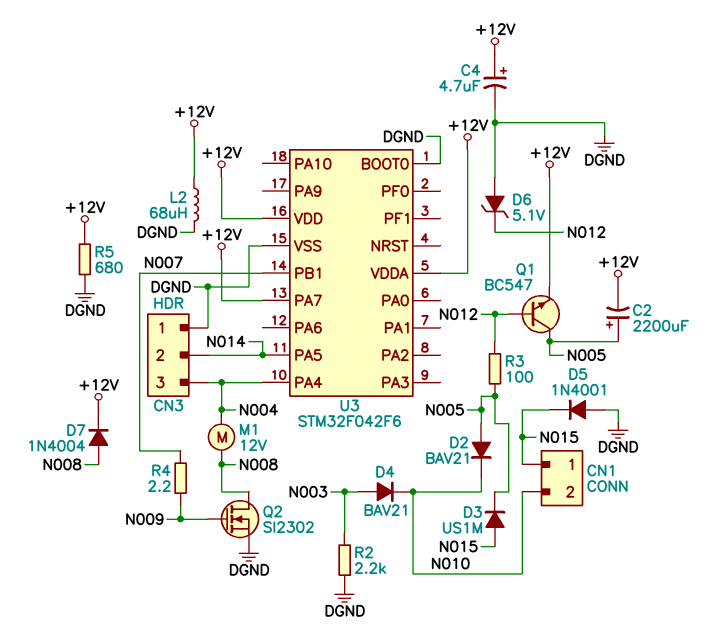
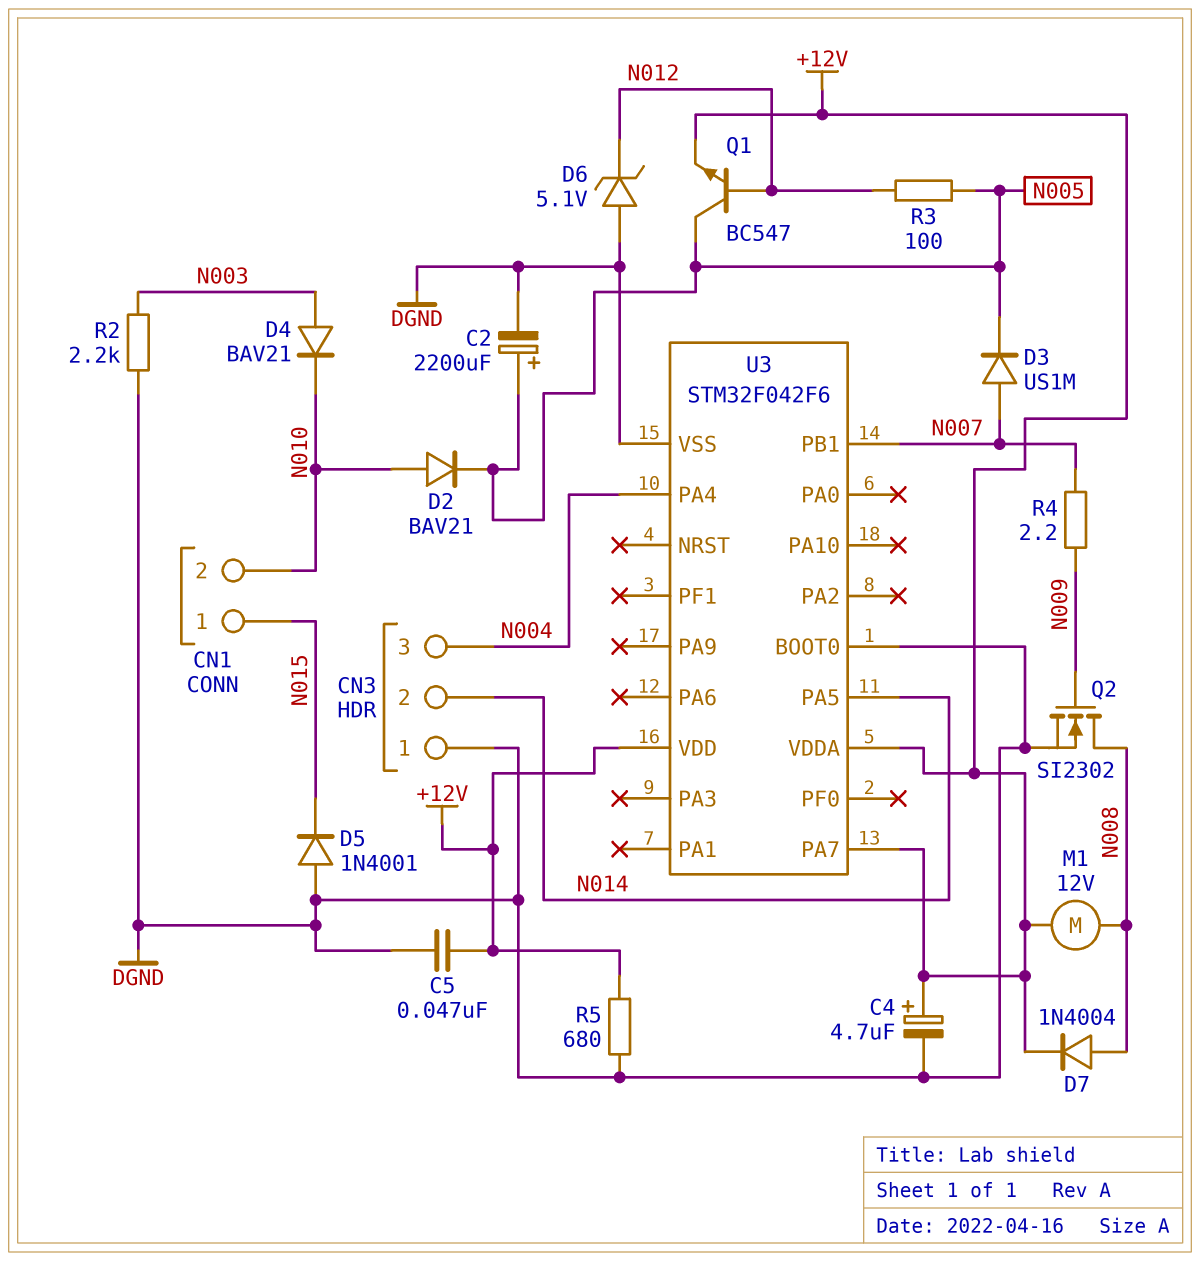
C2: 2200uF (plus N005, minus +12V) -> 2200uF (plus N005, minus DGND)
C5: none -> 47nF (+12V, DGND)
D2: diode BAV21 (A N005, K N010) -> diode BAV21 (A N010, K N005)
D3: diode US1M (A N015, K N005) -> diode US1M (A N007, K N005)
L2: 68uH (+12V, DGND) -> none
M1: motor 12V (N004, N008) -> motor 12V (+12V, N008)

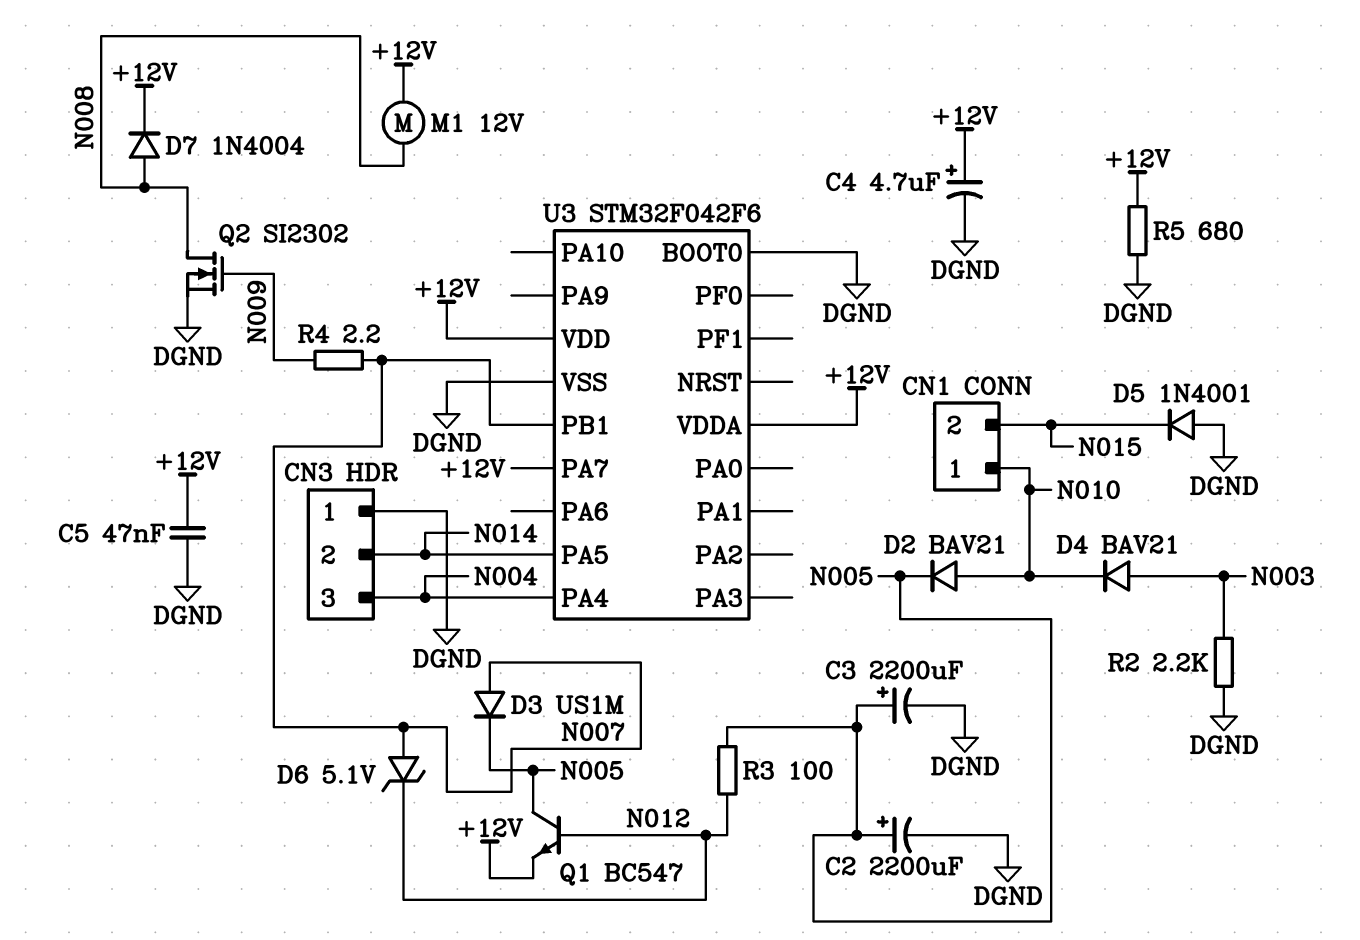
C3: none -> 2200uF (plus N005, minus DGND)
CN1 pin 1: N015 -> N010
CN1 pin 2: N010 -> N015
D6: zener 5.1V (A DGND, K N012) -> zener 5.1V (A N007, K N012)

